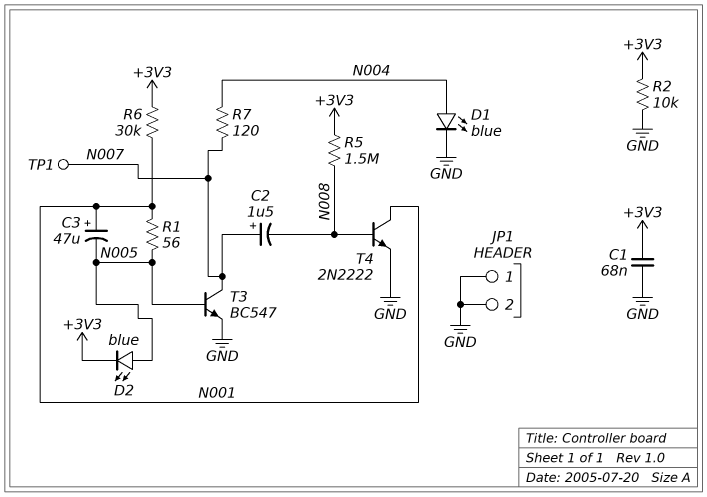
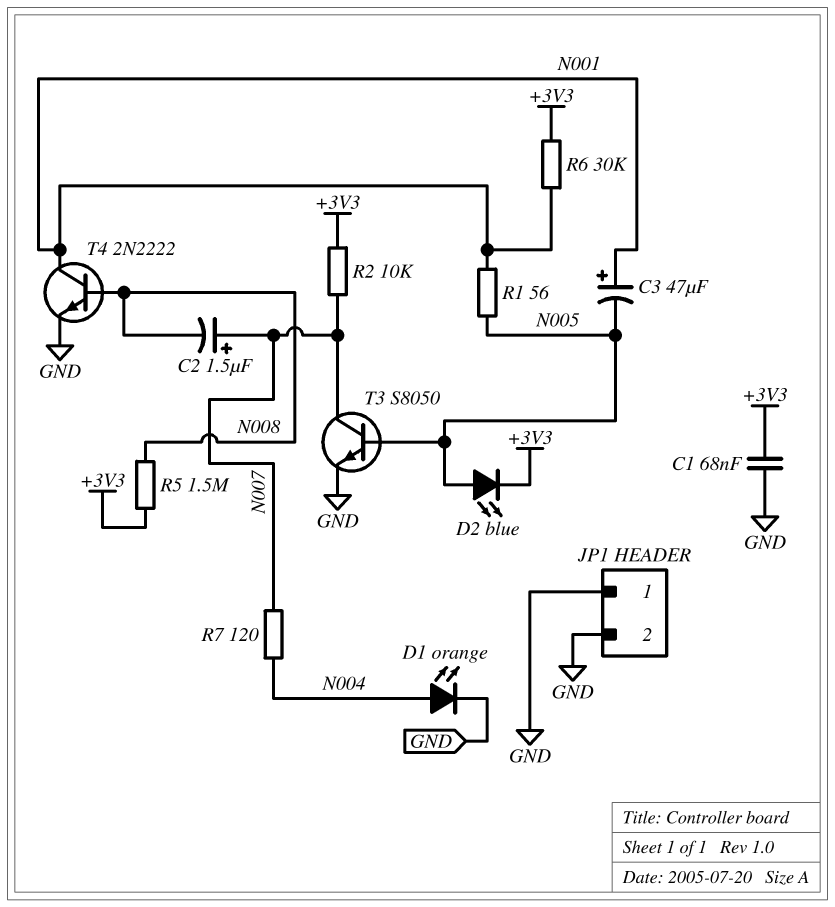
D1: LED blue (A N004, K GND) -> LED orange (A N004, K GND)
R2: 10k (+3V3, GND) -> 10k (+3V3, N007)
T3: NPN BC547 (B N005, C N007, E GND) -> NPN S8050 (B N005, C N007, E GND)
TP1: test point (N007) -> none

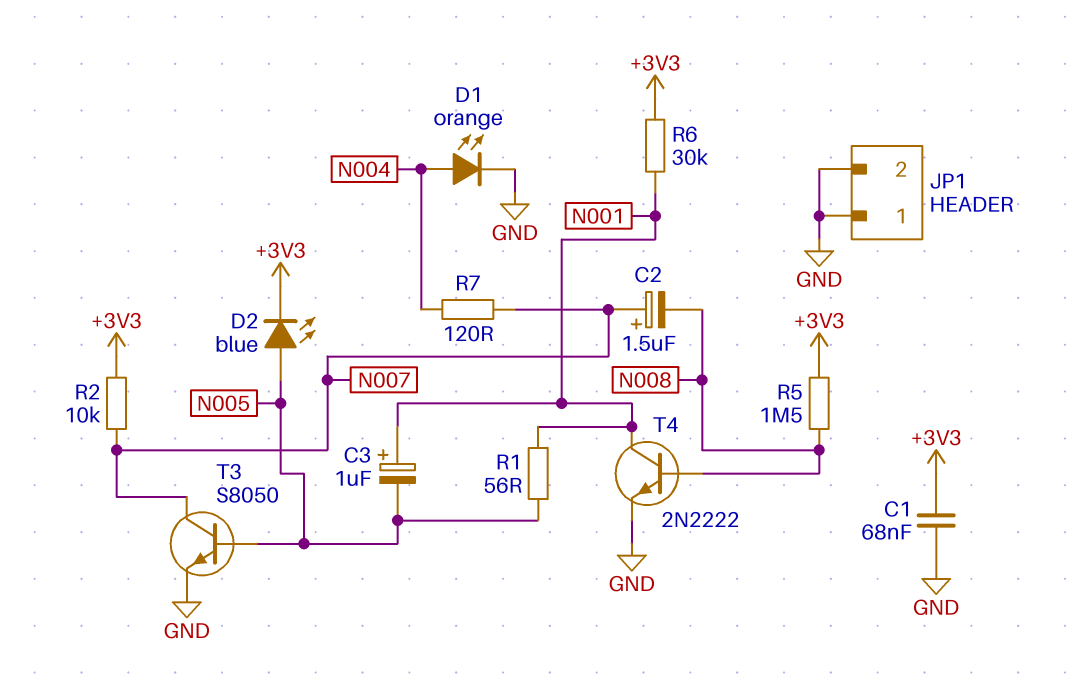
C3: 47uF (plus N001, minus N005) -> 1uF (plus N001, minus N005)

